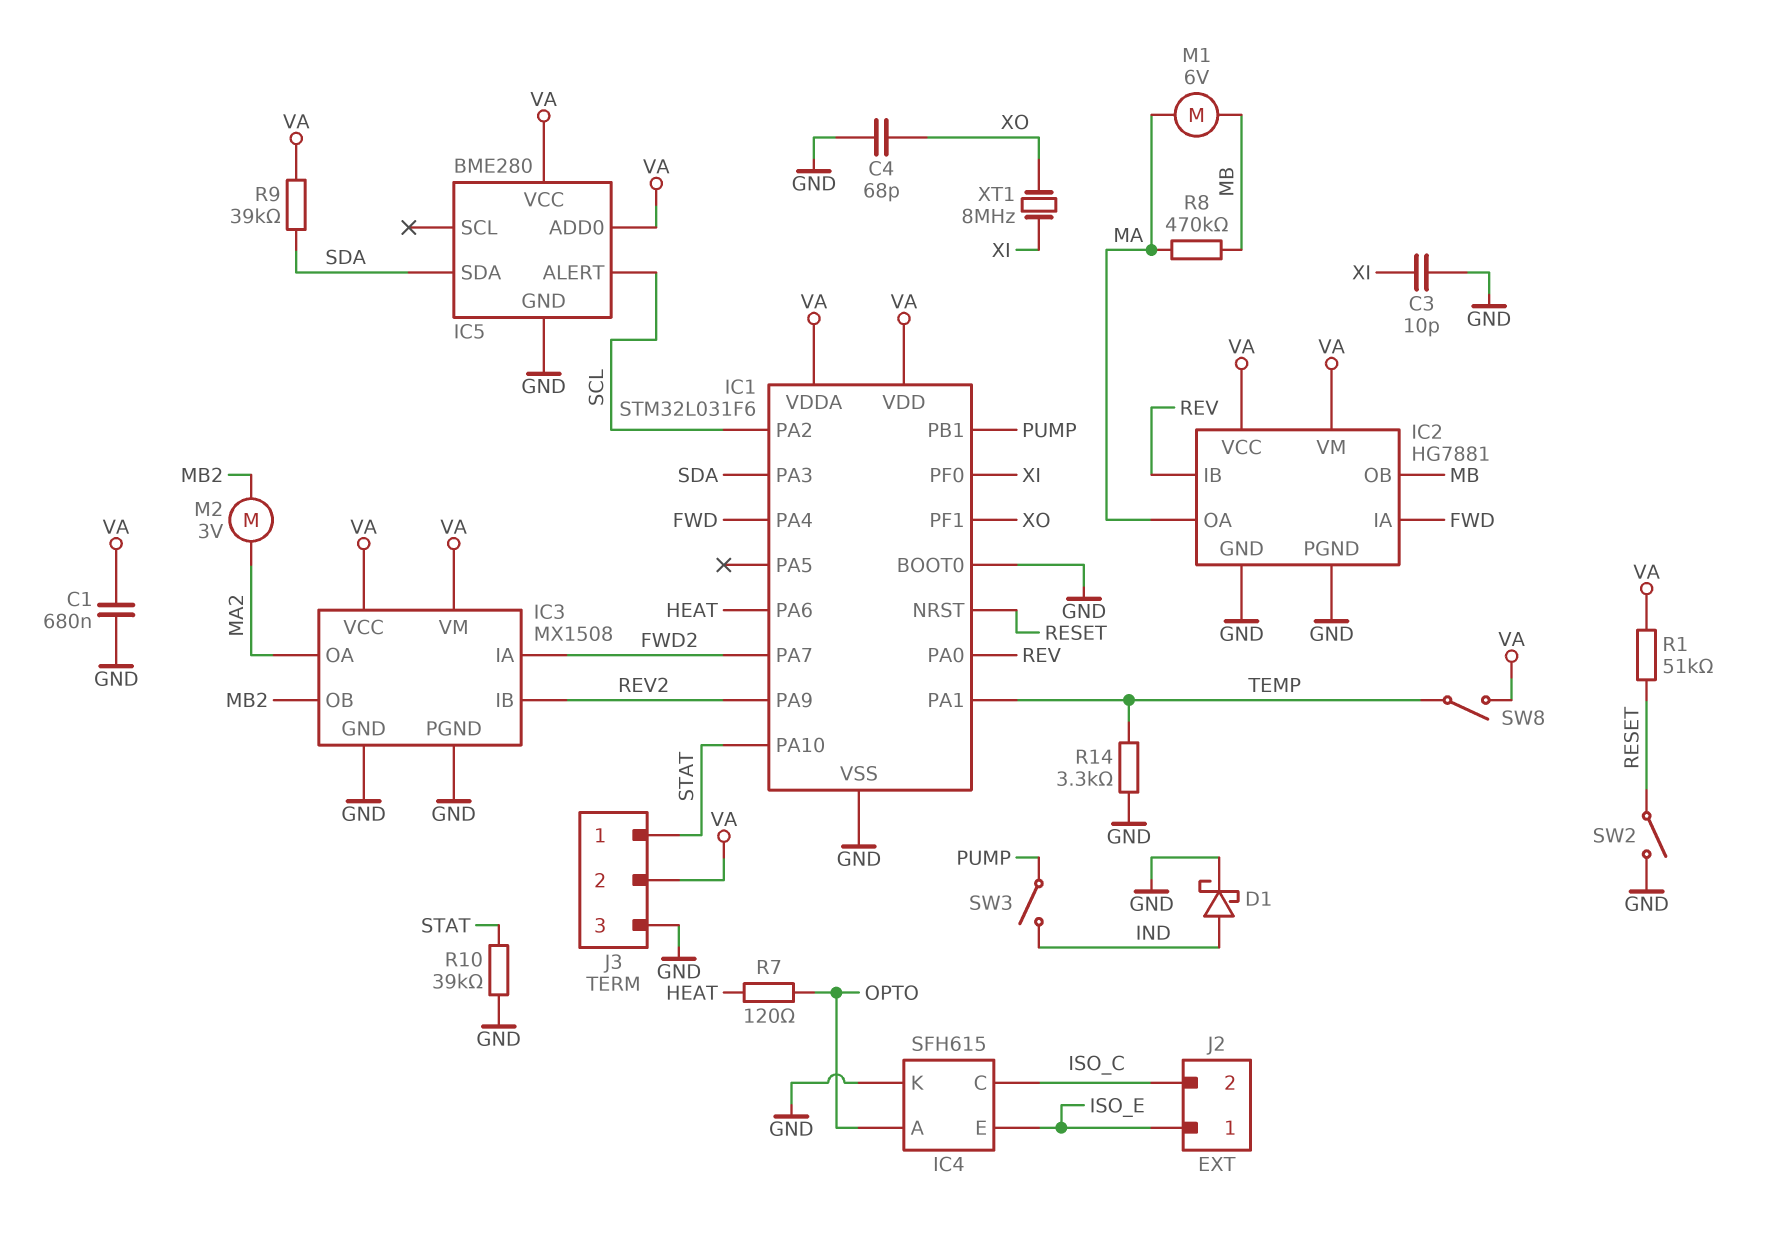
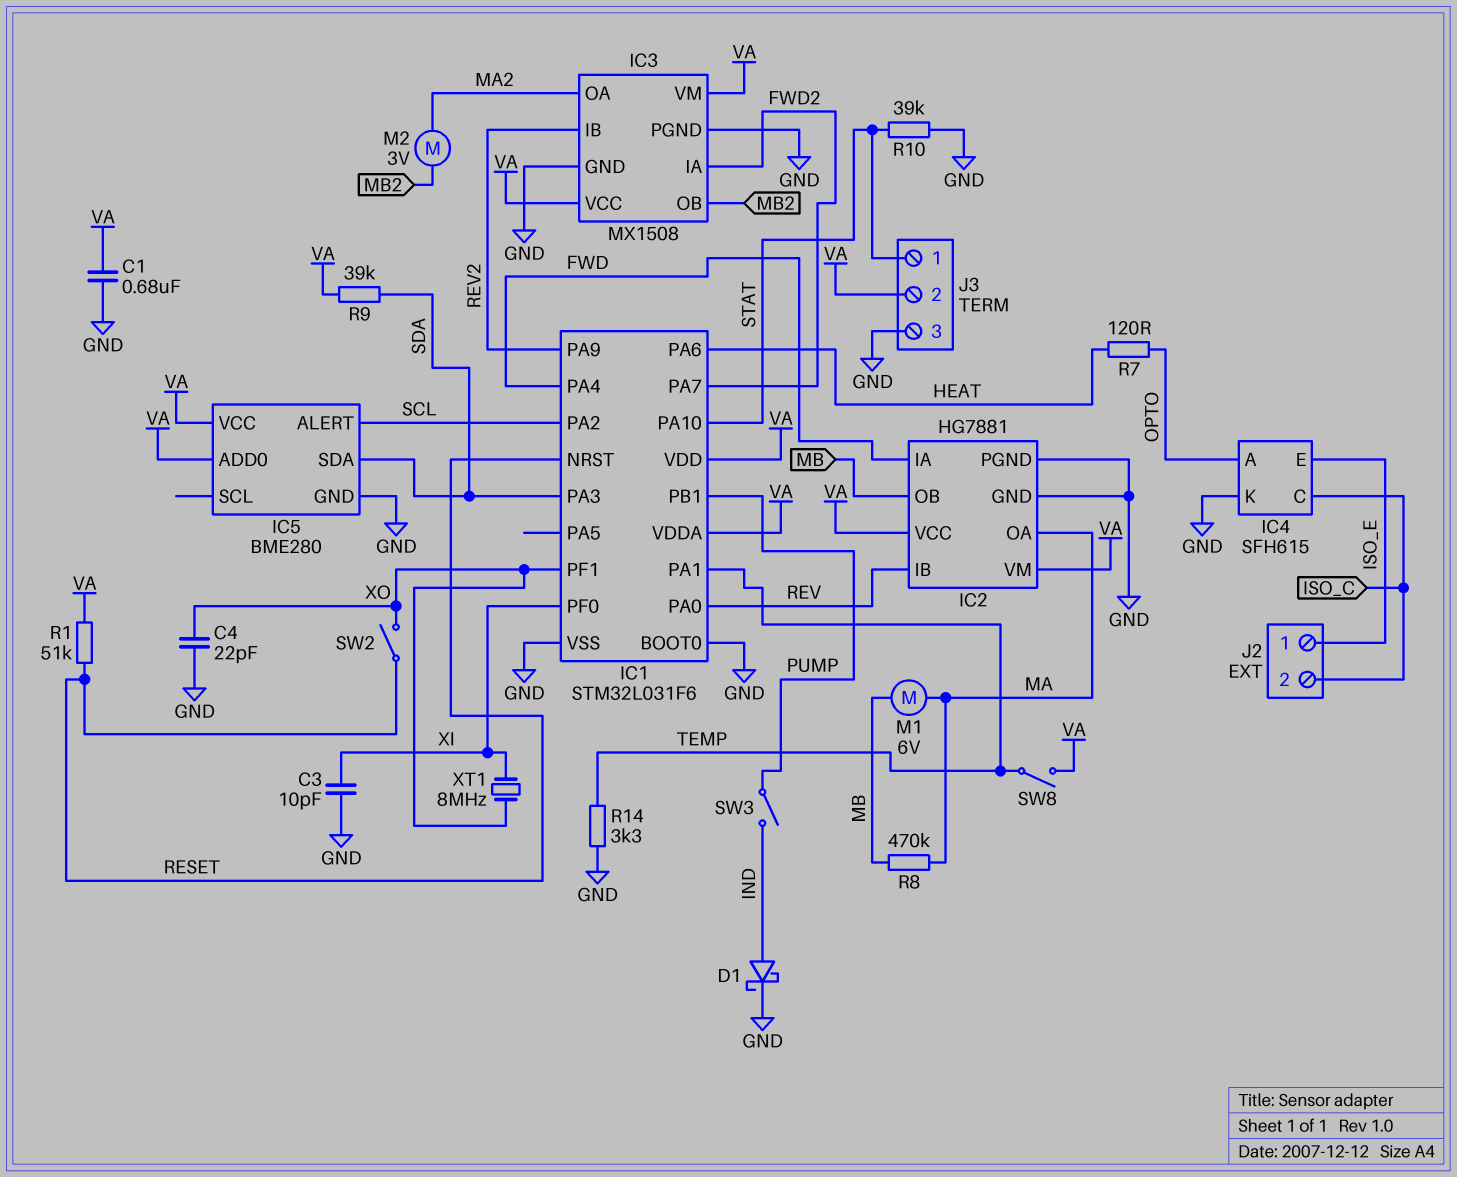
C4: 68pF (GND, XO) -> 22pF (GND, XO)
SW2: switch (GND, RESET) -> switch (RESET, XO)

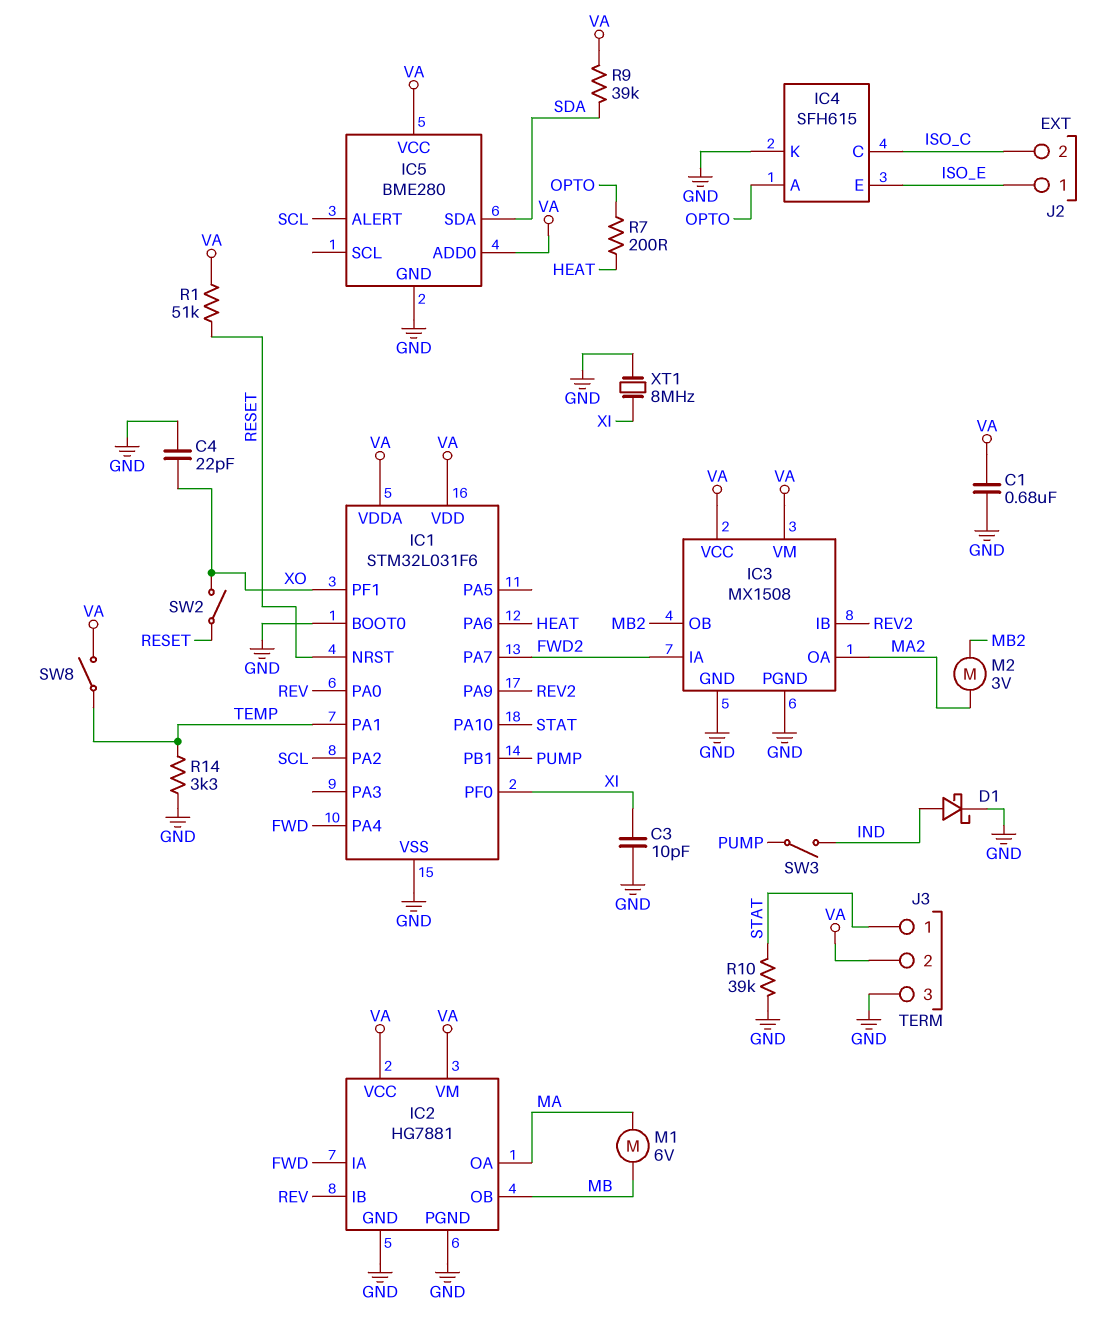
IC1 pin PA3: SDA -> none
R7: 120 (HEAT, OPTO) -> 200 (HEAT, OPTO)
R8: 470k (MA, MB) -> none
XT1: 8MHz (XI, XO) -> 8MHz (GND, XI)

